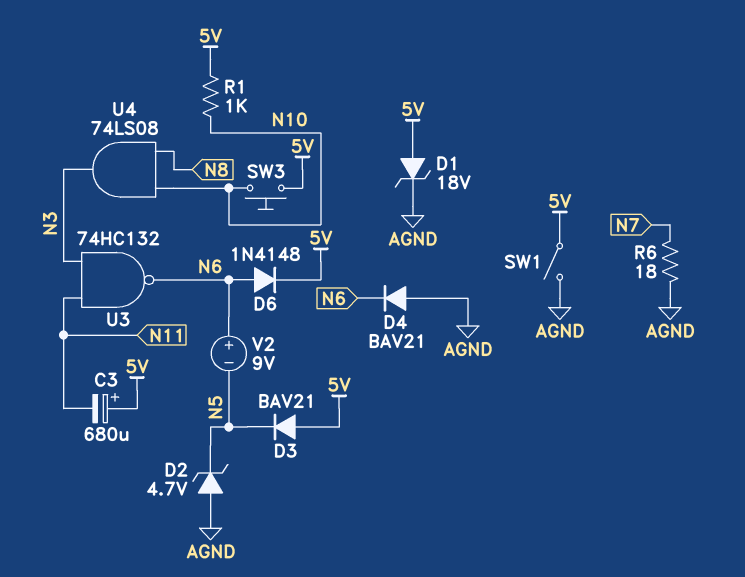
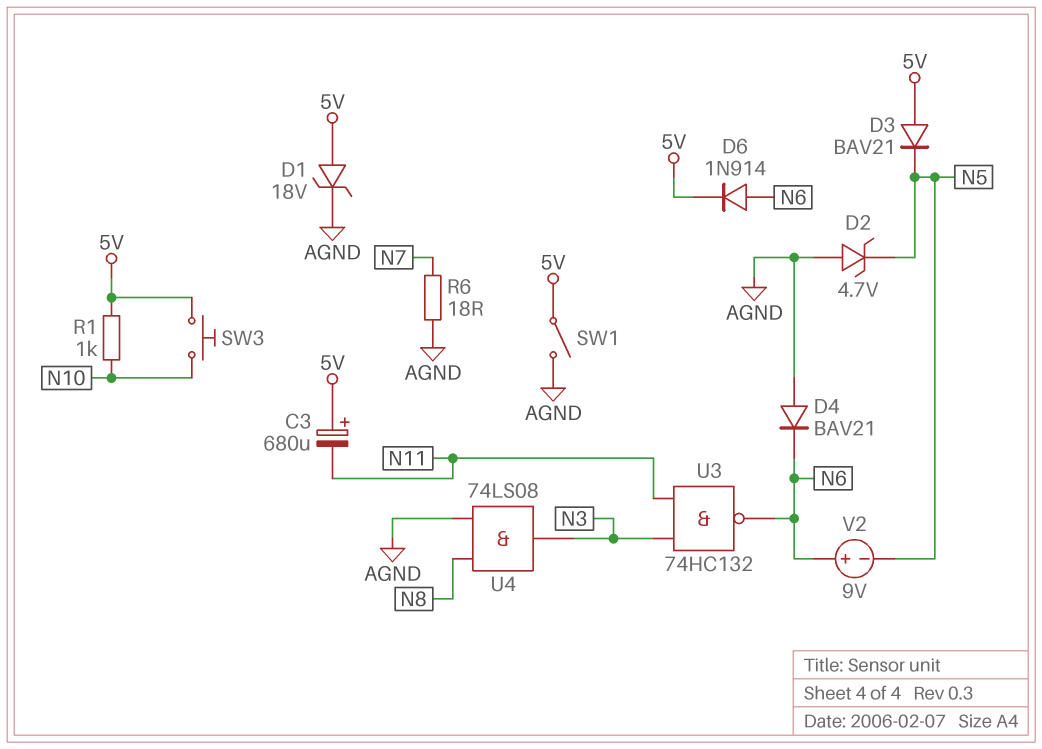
D6: diode 1N4148 (A N6, K 5V) -> diode 1N914 (A N6, K 5V)
U4: AND 74LS08 (in N8, in N10, out N3) -> AND 74LS08 (in AGND, in N8, out N3)

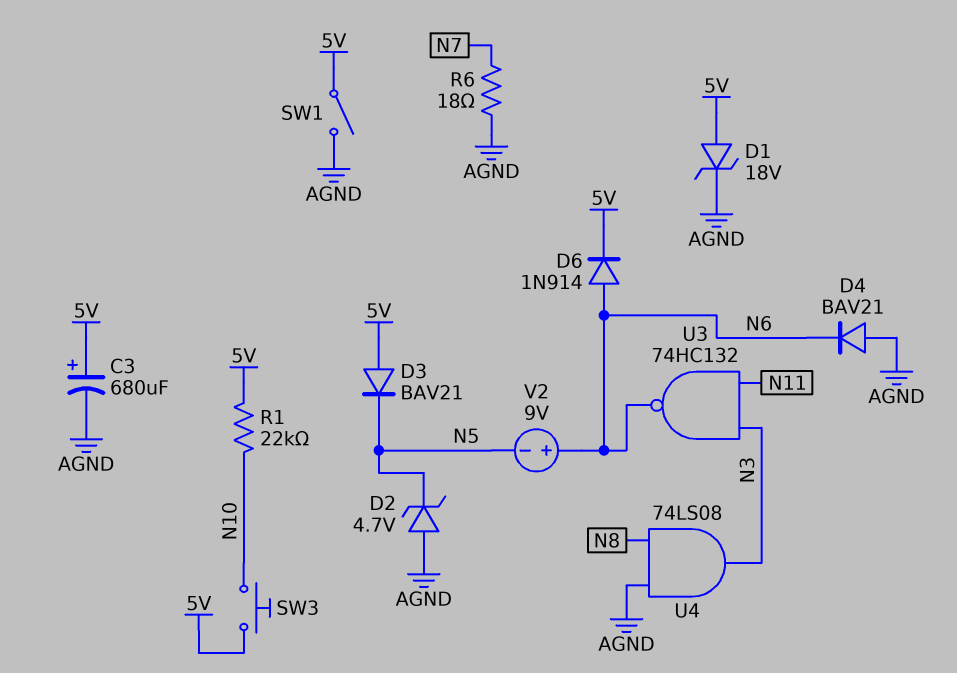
C3: 680uF (plus 5V, minus N11) -> 680uF (plus 5V, minus AGND)
R1: 1k (5V, N10) -> 22k (5V, N10)

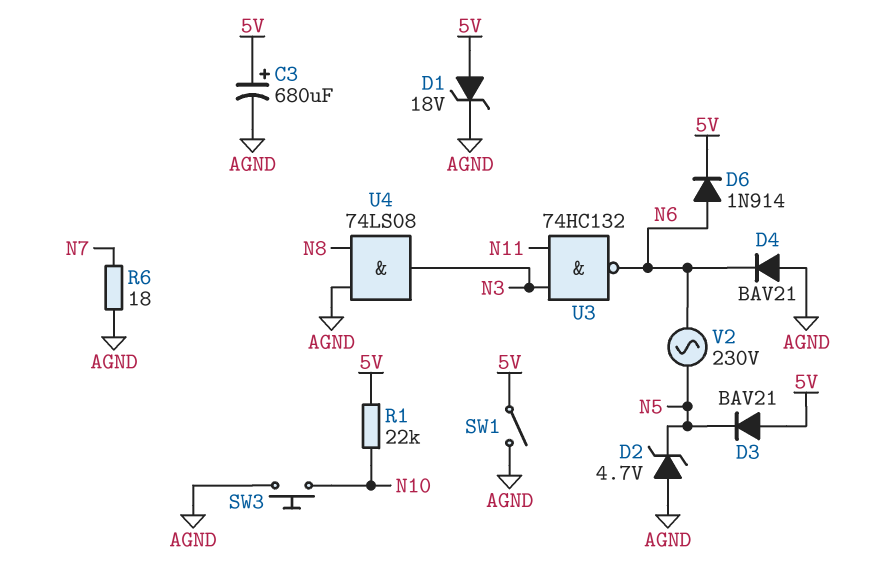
SW3: button (5V, N10) -> button (AGND, N10)
V2: 9V (plus N6, minus N5) -> AC 230V (N5, N6)

